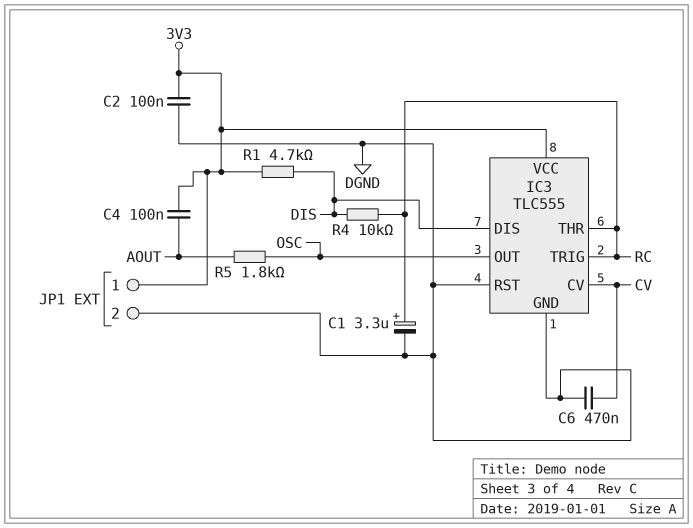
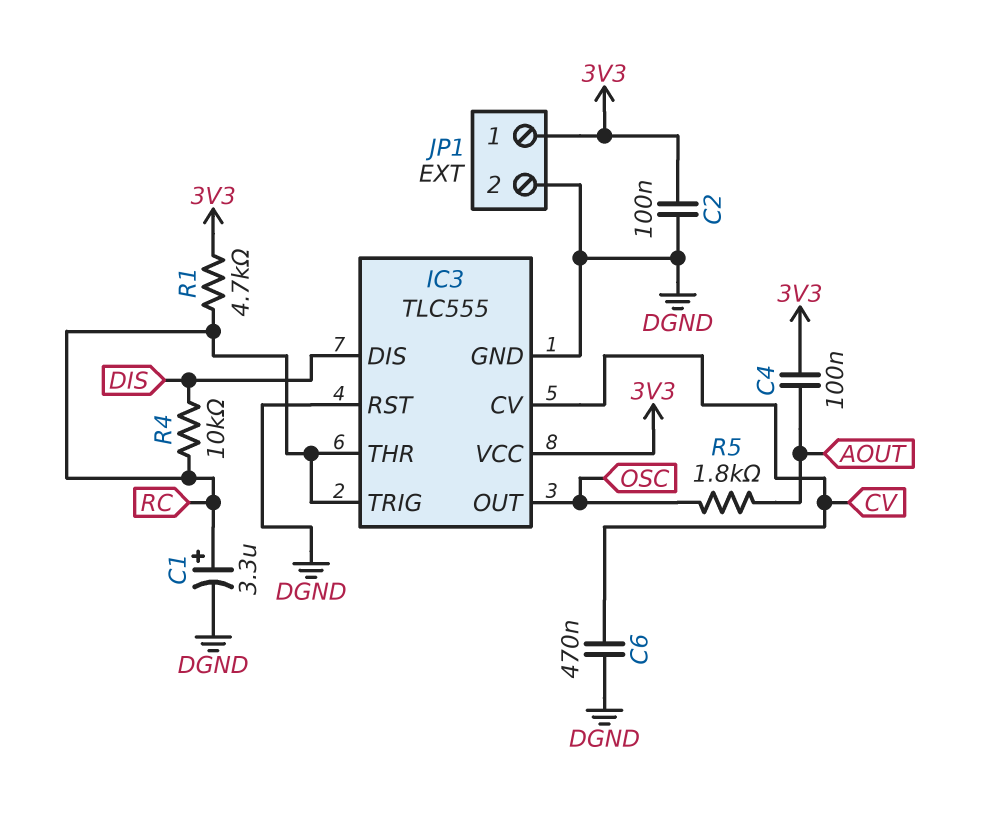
R1: 4.7k (3V3, DIS) -> 4.7k (3V3, RC)

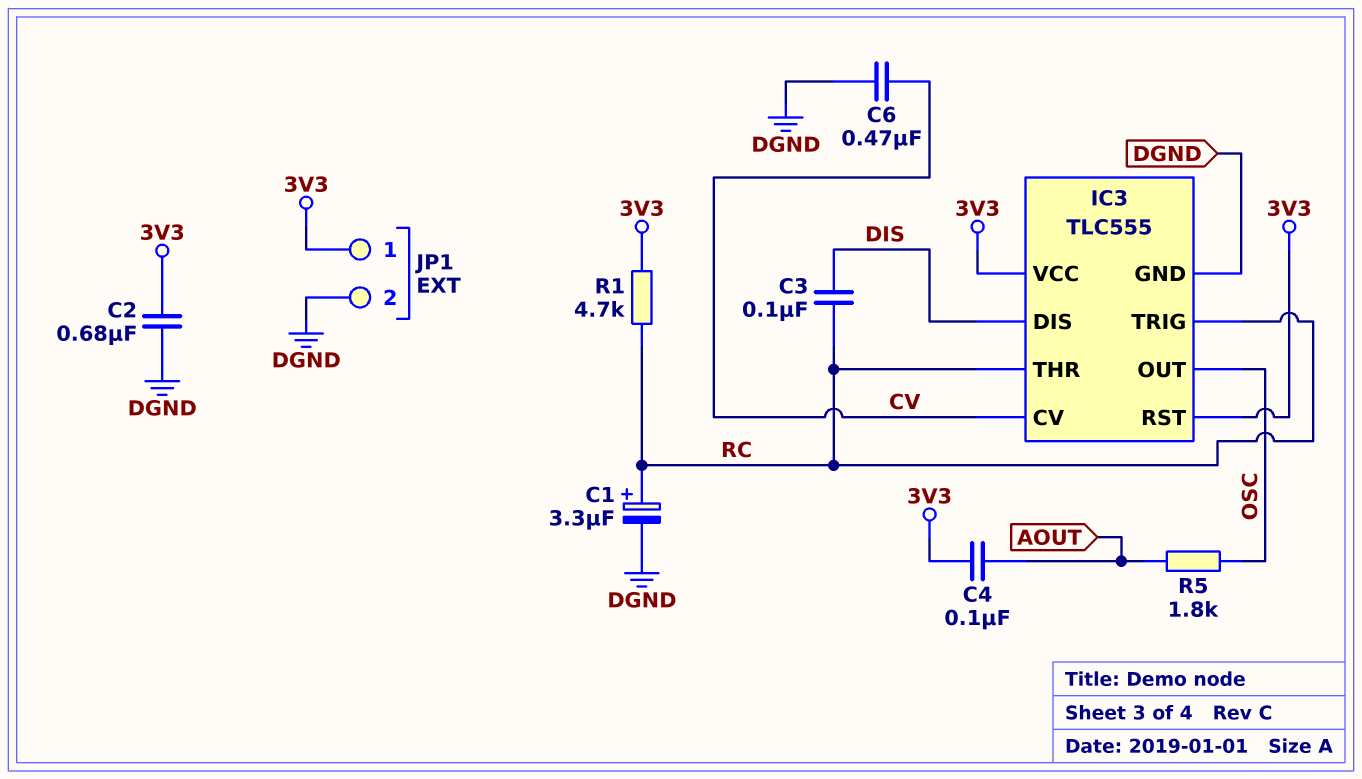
C2: 100nF (3V3, DGND) -> 680nF (3V3, DGND)
C3: none -> 100nF (DIS, RC)
IC3 pin RST: DGND -> 3V3
R4: 10k (DIS, RC) -> none

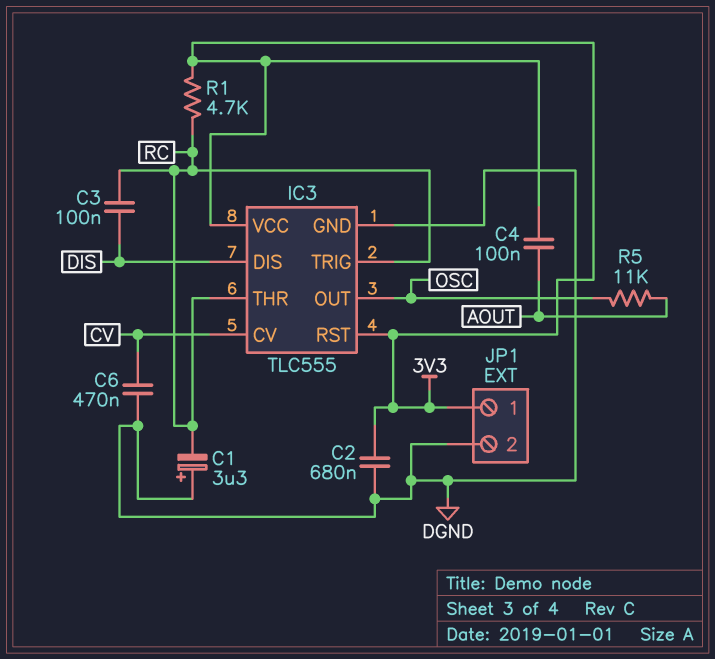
C1: 3.3uF (plus RC, minus DGND) -> 3.3uF (plus DGND, minus RC)
R5: 1.8k (AOUT, OSC) -> 11k (AOUT, OSC)

